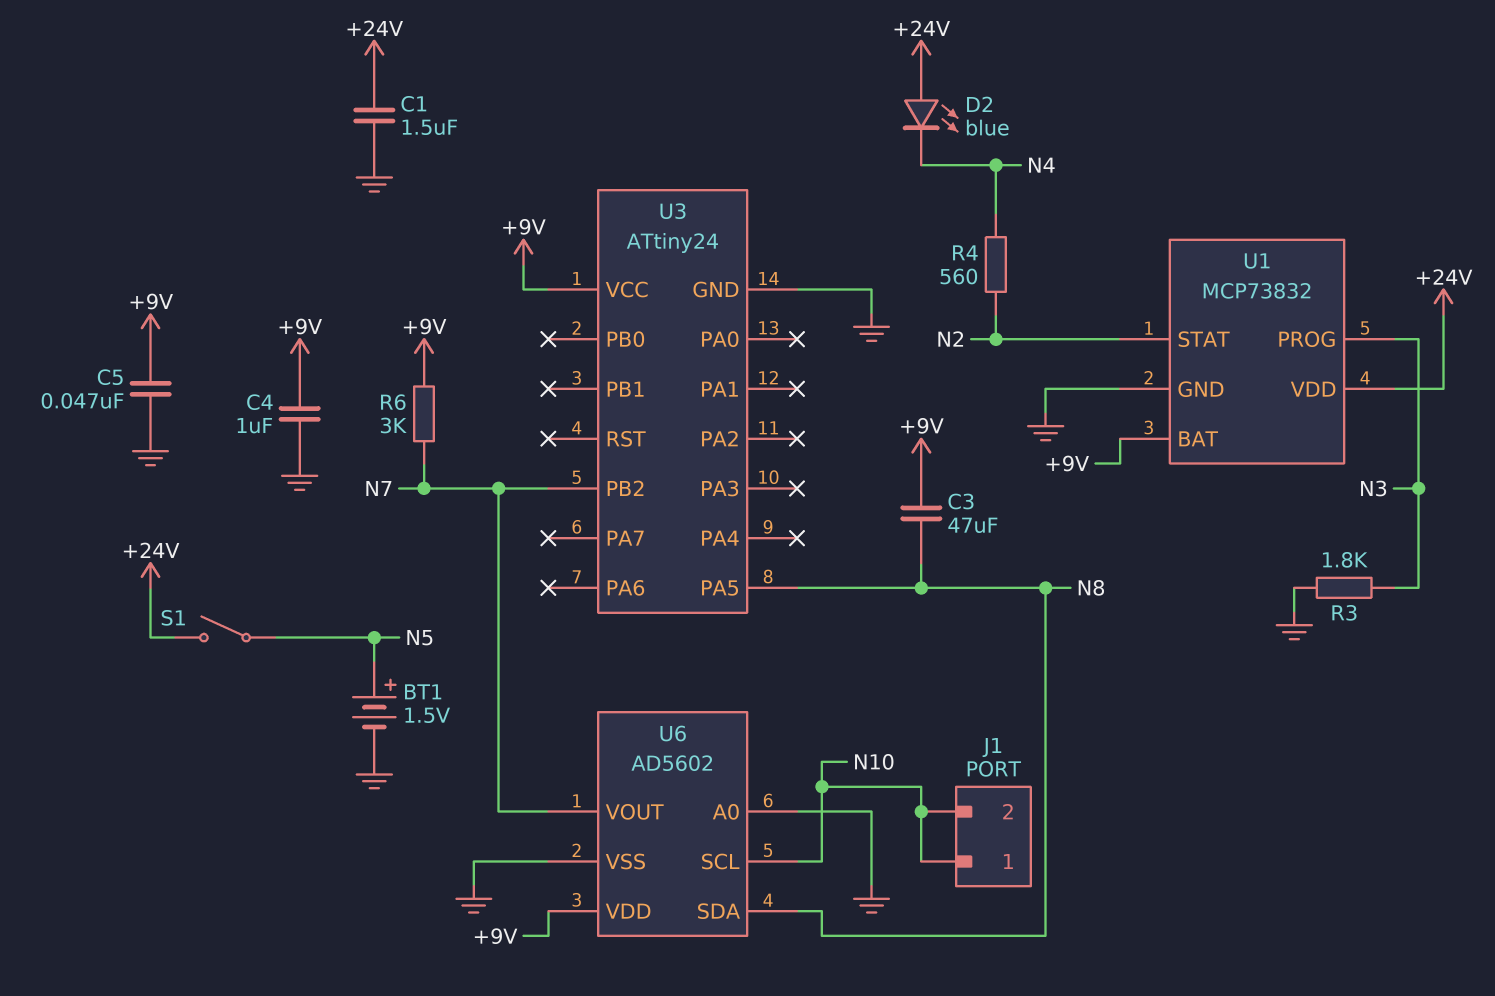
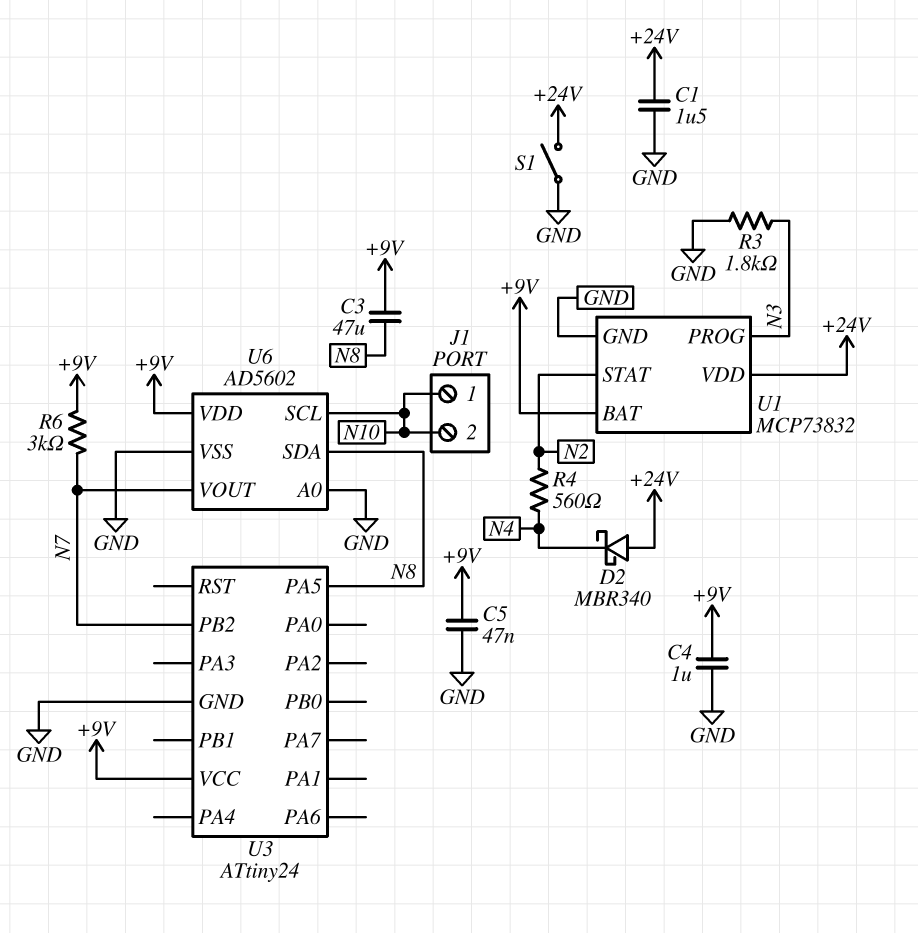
BT1: 1.5V (plus N5, minus GND) -> none
D2: LED blue (A +24V, K N4) -> schottky MBR340 (A +24V, K N4)
S1: switch (+24V, N5) -> switch (+24V, GND)

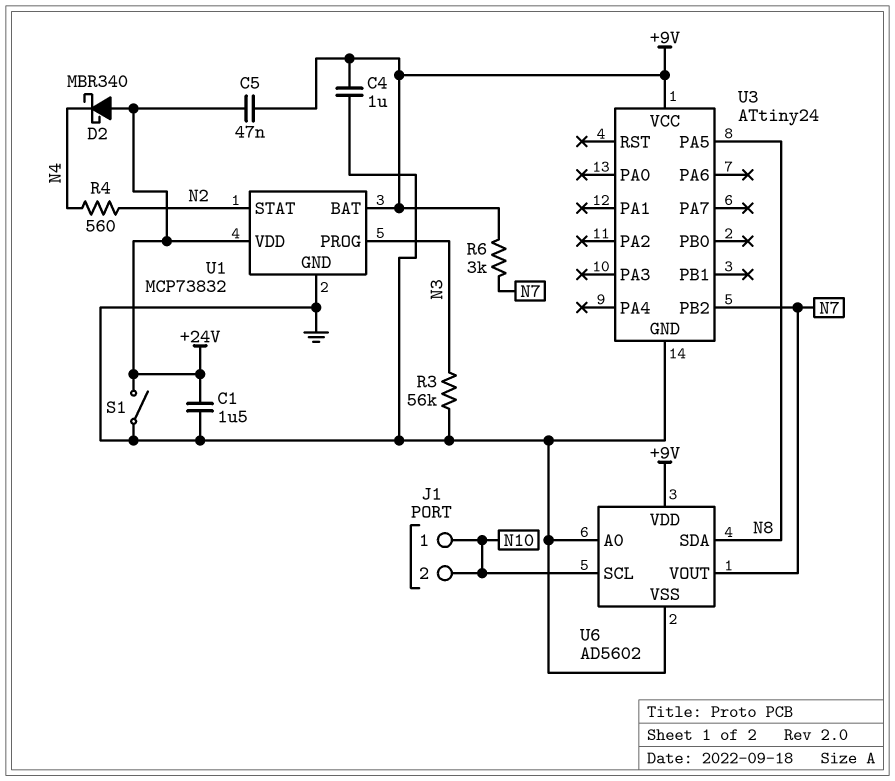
C3: 47uF (+9V, N8) -> none
C5: 47nF (+9V, GND) -> 47nF (+9V, +24V)
R3: 1.8k (GND, N3) -> 56k (GND, N3)

